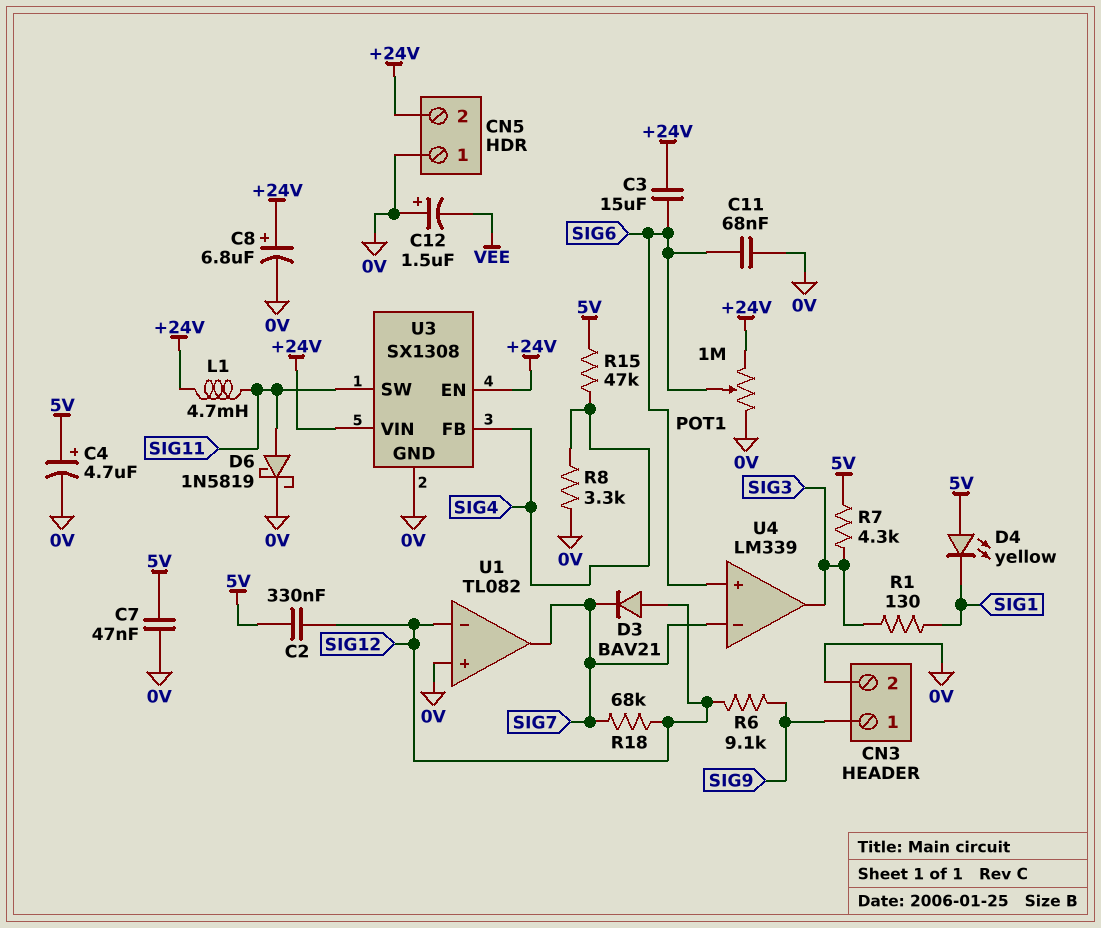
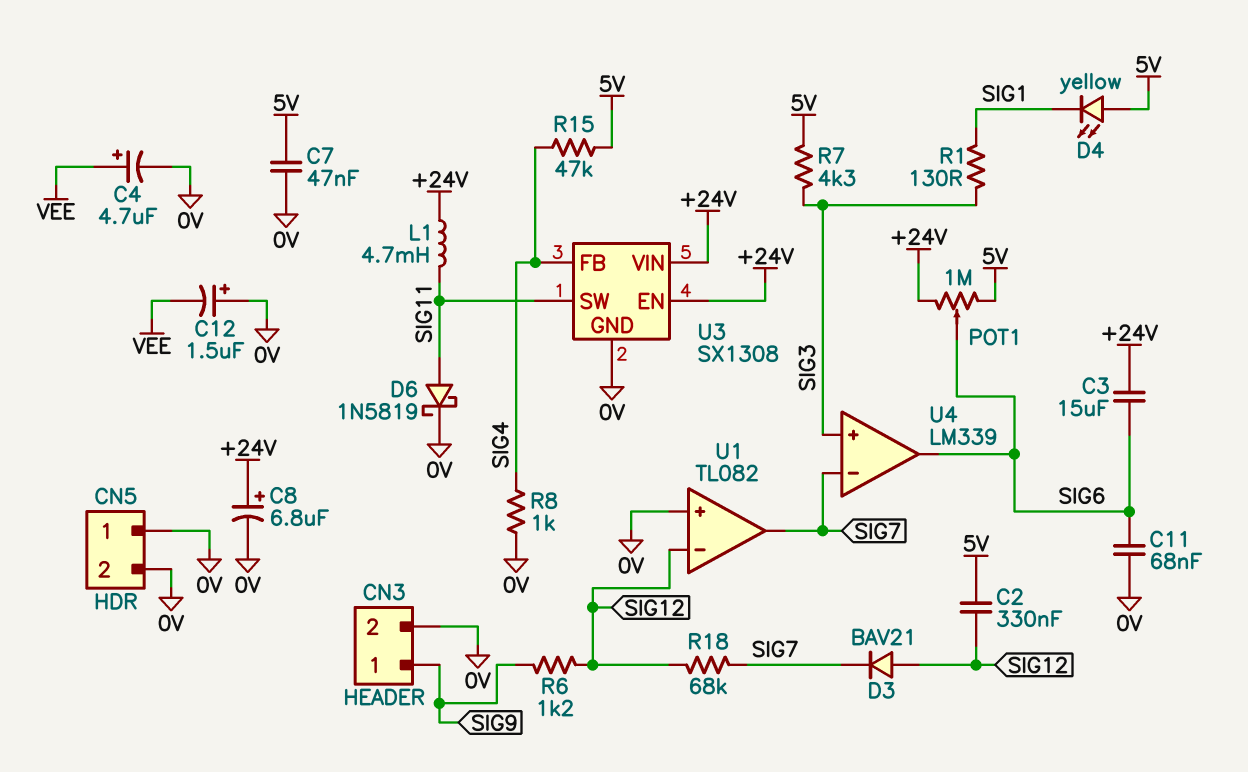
C4: 4.7uF (plus 5V, minus 0V) -> 4.7uF (plus VEE, minus 0V)
CN5 pin 2: +24V -> 0V
POT1: 1M (+24V, 0V, wiper SIG6) -> 1M (+24V, 5V, wiper SIG6)
R6: 9.1k (SIG9, SIG12) -> 1.2k (SIG9, SIG12)
R8: 3.3k (0V, SIG4) -> 1k (0V, SIG4)
U4 pin in+: SIG6 -> SIG3
U4 pin out: SIG3 -> SIG6

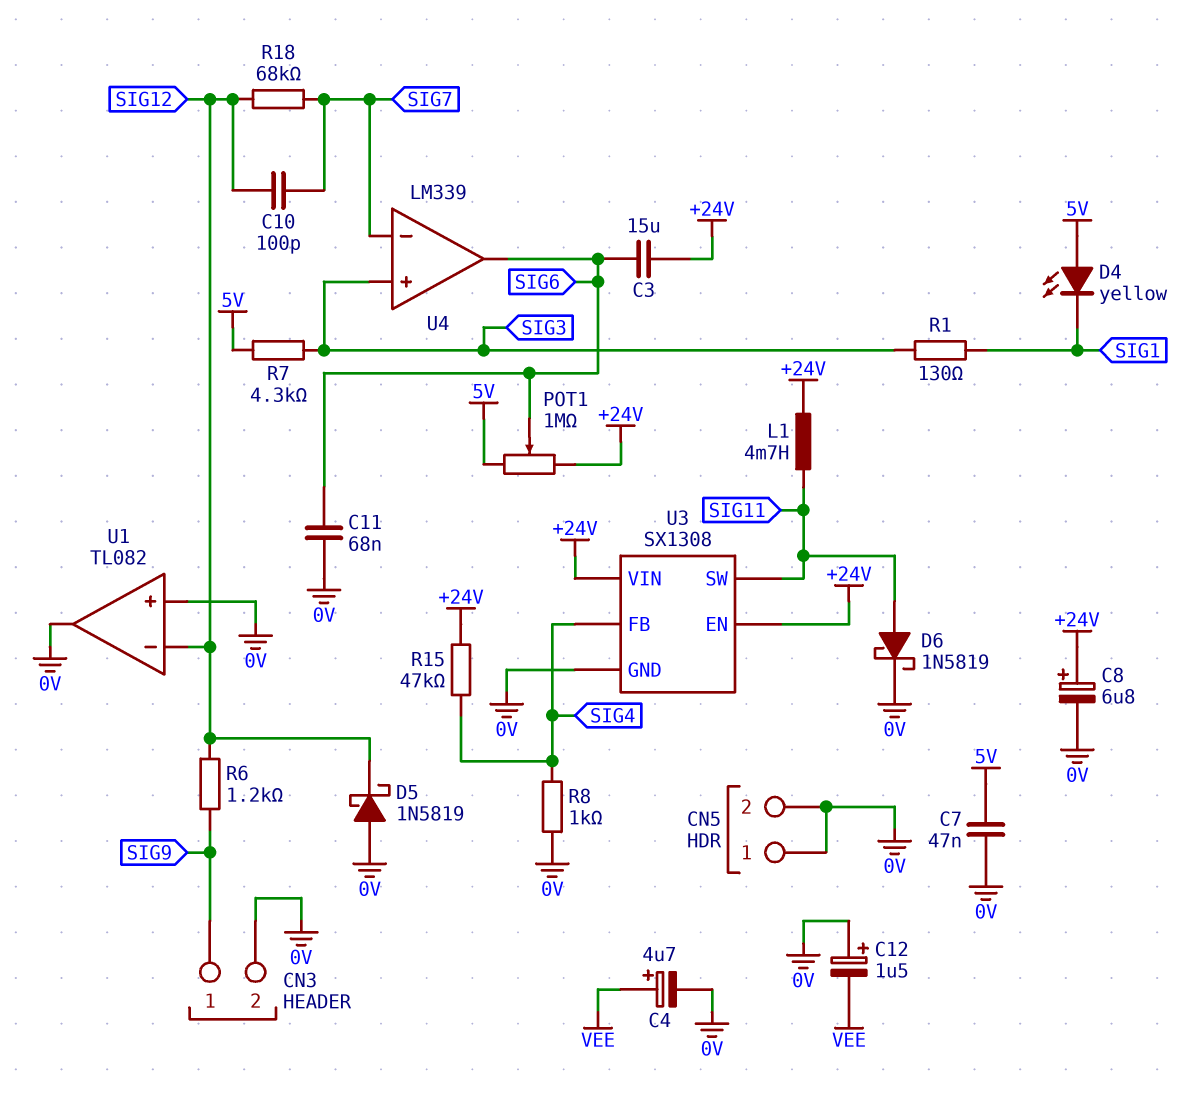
C2: 330nF (5V, SIG12) -> none
C10: none -> 100pF (SIG7, SIG12)
D3: diode BAV21 (A SIG12, K SIG7) -> none
D5: none -> schottky 1N5819 (A 0V, K SIG12)
R15: 47k (5V, SIG4) -> 47k (+24V, SIG4)
U1 pin out: SIG7 -> 0V

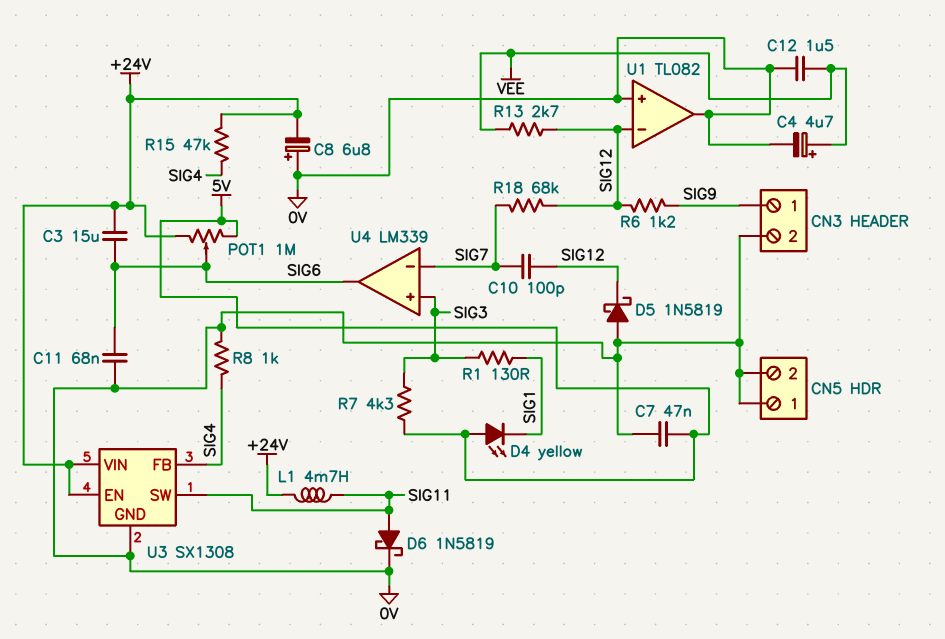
C8: 6.8uF (plus +24V, minus 0V) -> 6.8uF (plus 0V, minus +24V)
C12: 1.5uF (plus 0V, minus VEE) -> 1.5uF (0V, VEE)
R13: none -> 2.7k (SIG12, VEE)

